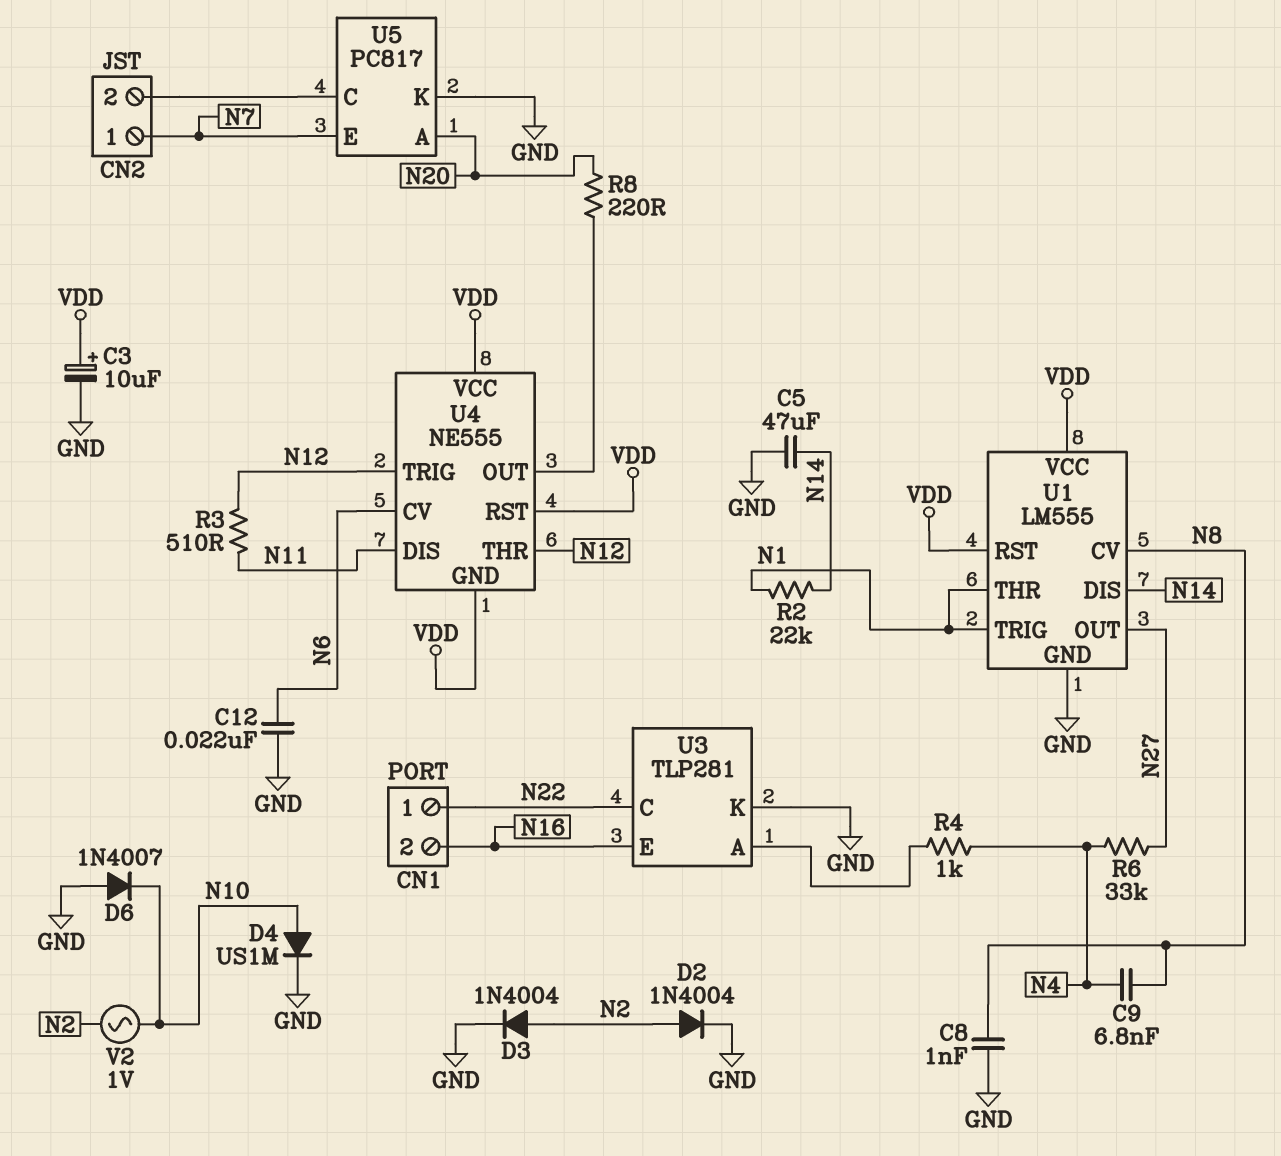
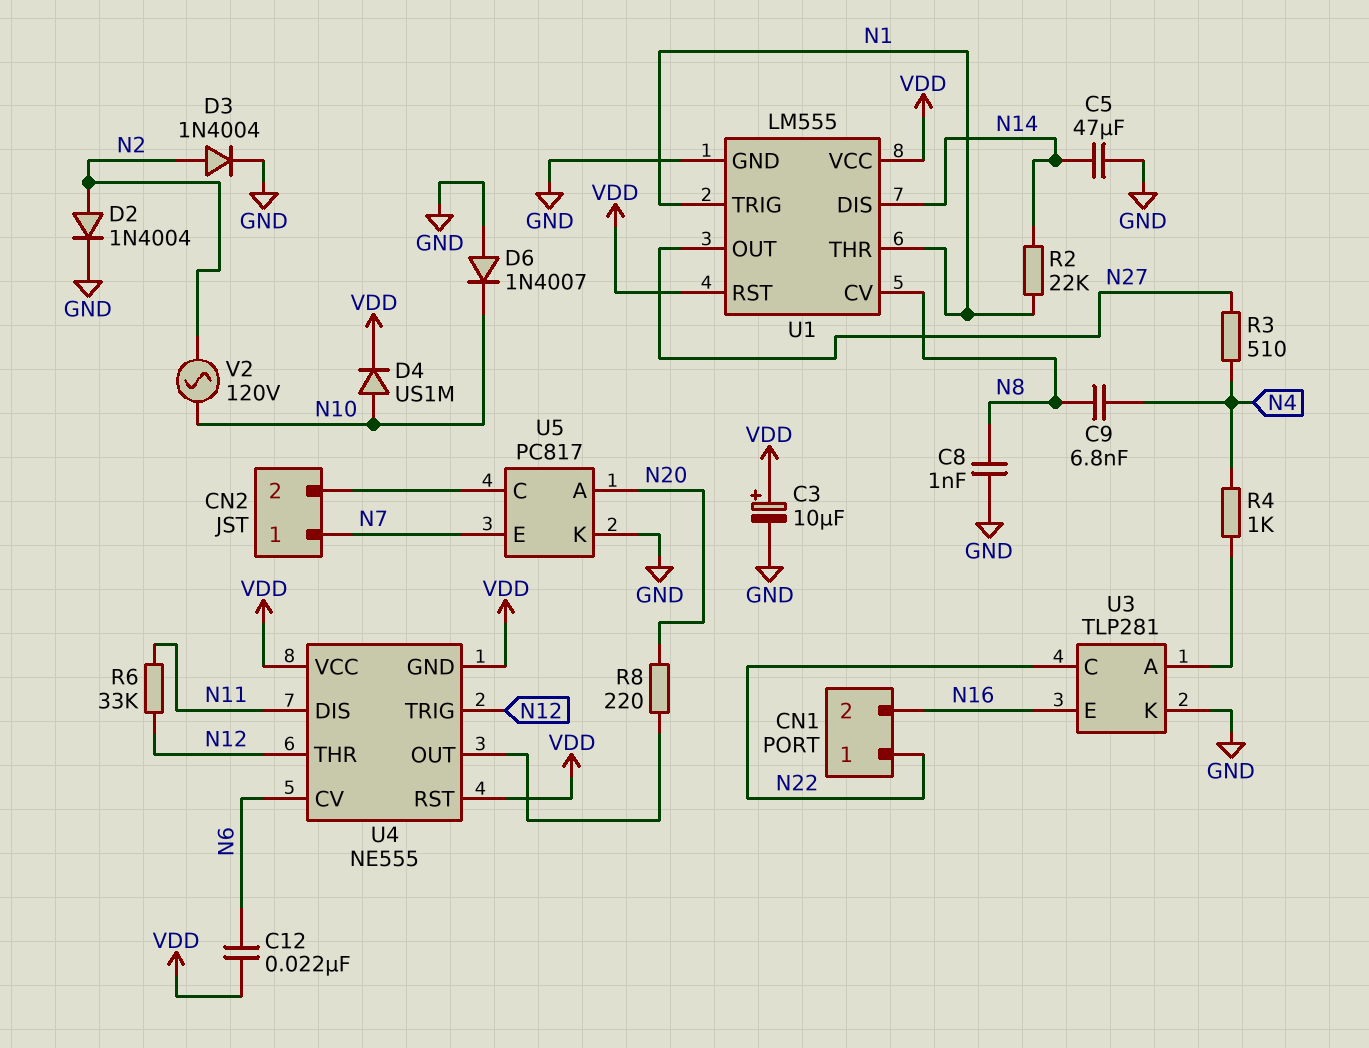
C12: 22nF (GND, N6) -> 22nF (N6, VDD)
D4: diode US1M (A N10, K GND) -> diode US1M (A N10, K VDD)
R3: 510 (N11, N12) -> 510 (N4, N27)
R6: 33k (N4, N27) -> 33k (N11, N12)
V2: AC 1V (N2, N10) -> AC 120V (N2, N10)

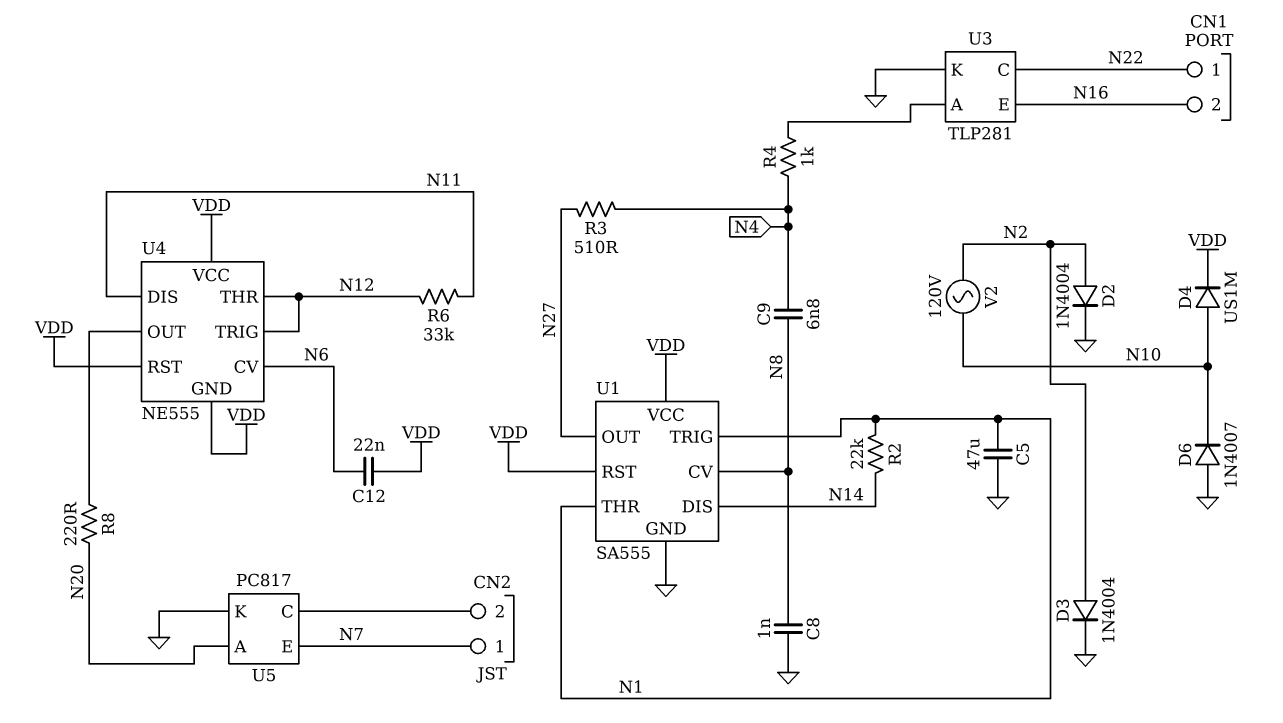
C3: 10uF (plus VDD, minus GND) -> none
C5: 47uF (GND, N14) -> 47uF (GND, N1)
U1: LM555 -> SA555

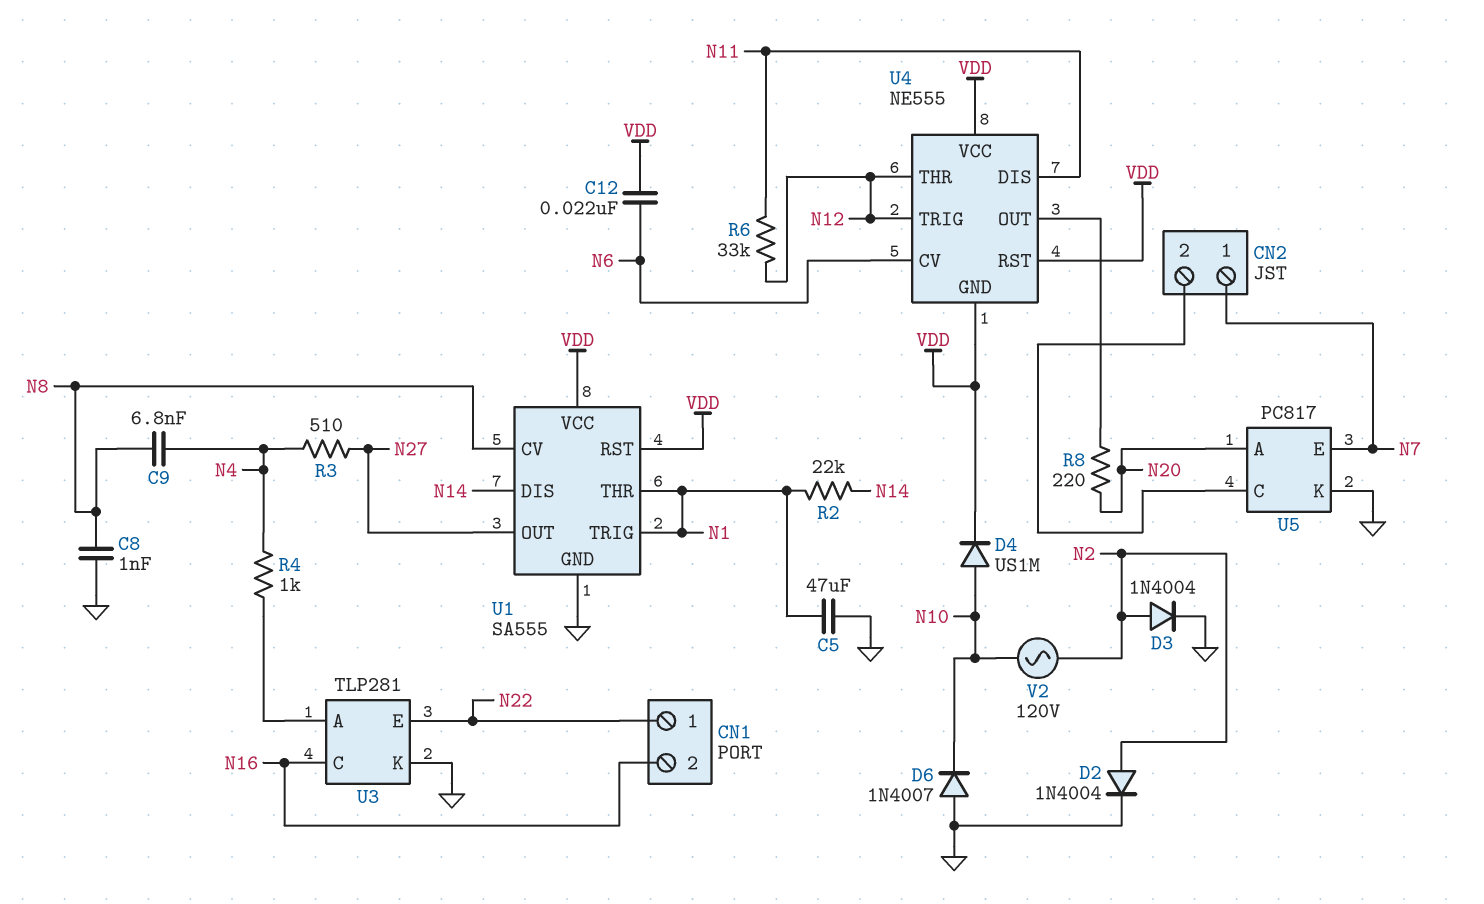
U3 pin C: N22 -> N16
U3 pin E: N16 -> N22

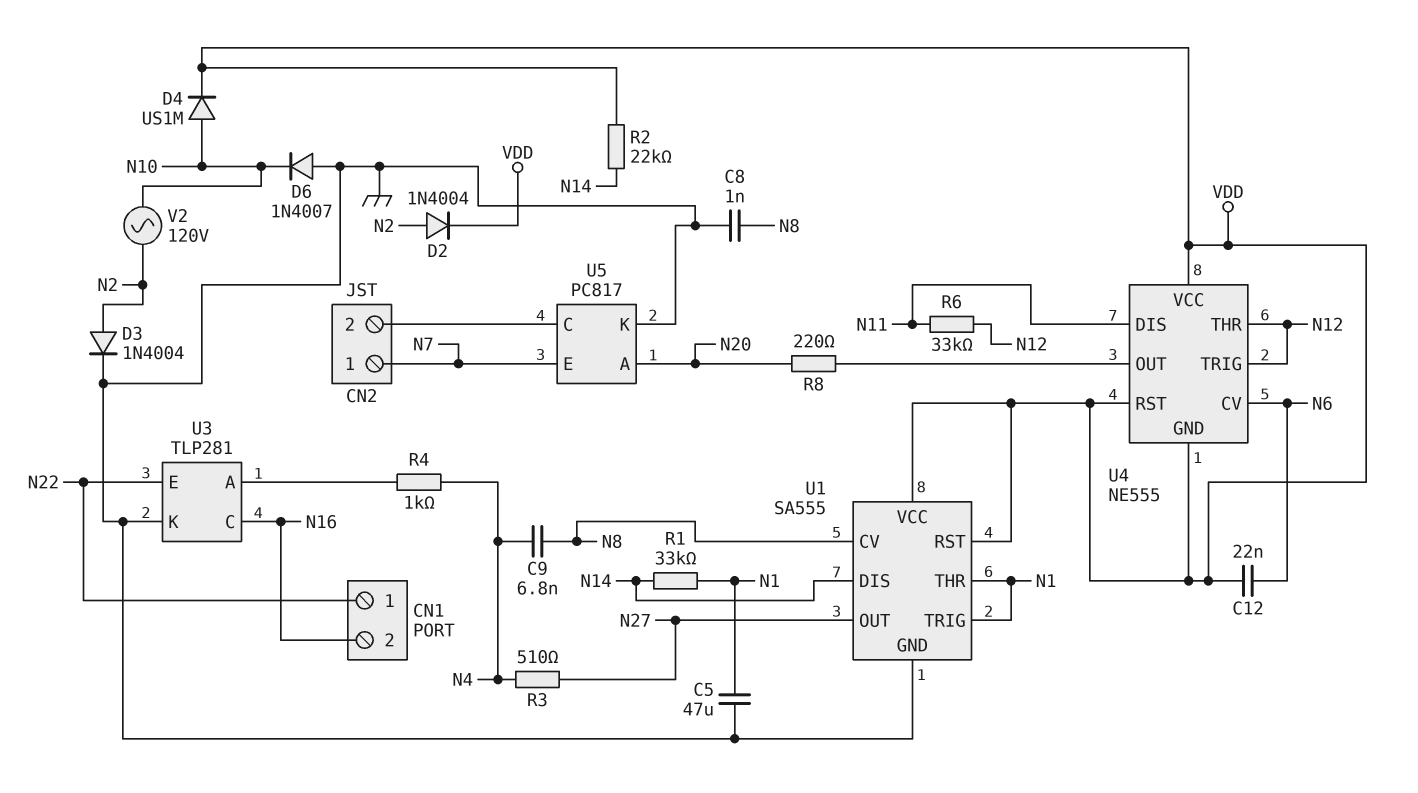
D2: diode 1N4004 (A N2, K GND) -> diode 1N4004 (A N2, K VDD)
R1: none -> 33k (N1, N14)
R2: 22k (N1, N14) -> 22k (N14, VDD)

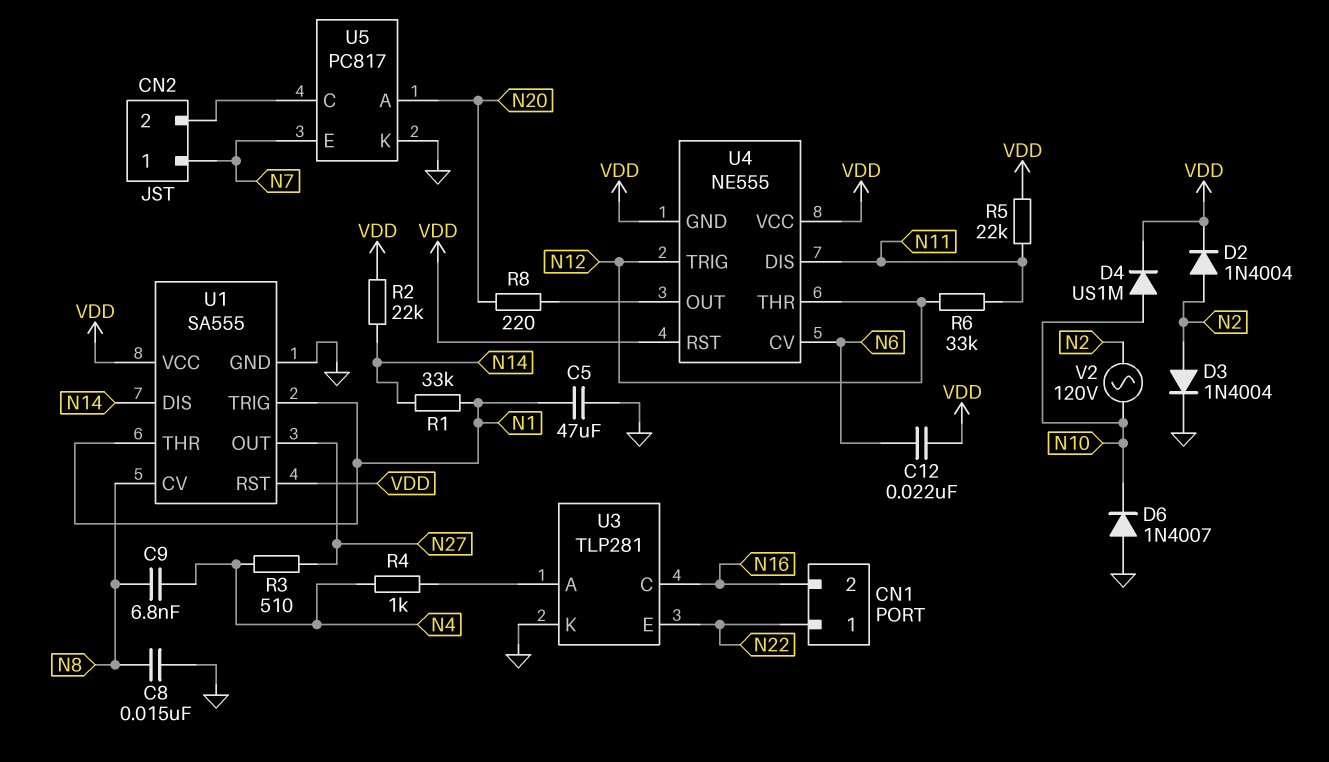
C8: 1nF (GND, N8) -> 15nF (GND, N8)
R5: none -> 22k (N11, VDD)

